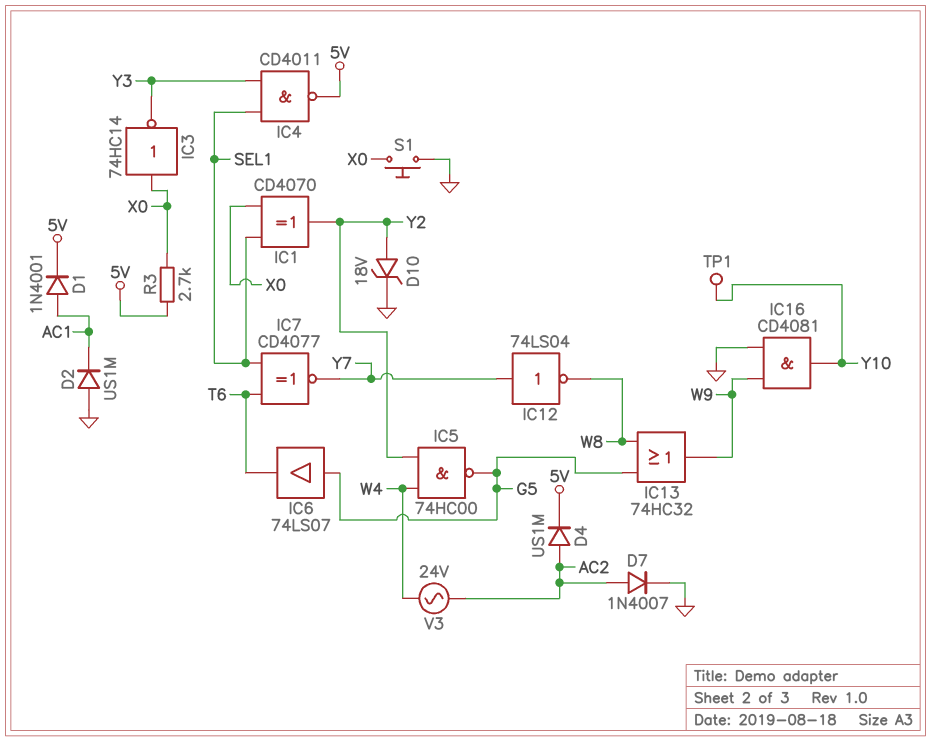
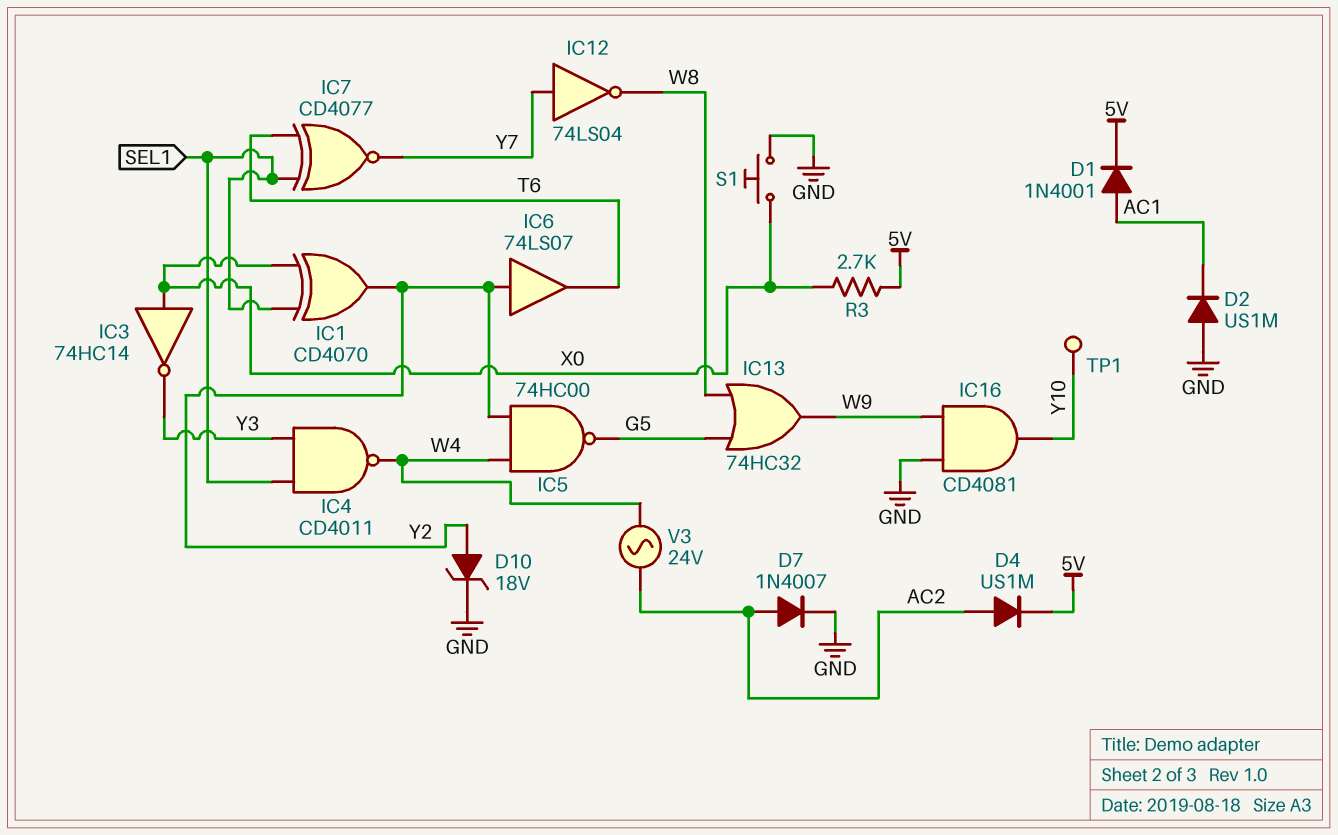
IC4: NAND CD4011 (in SEL1, in Y3, out 5V) -> NAND CD4011 (in SEL1, in Y3, out W4)
IC6: buffer 74LS07 (in G5, out T6) -> buffer 74LS07 (in Y2, out T6)

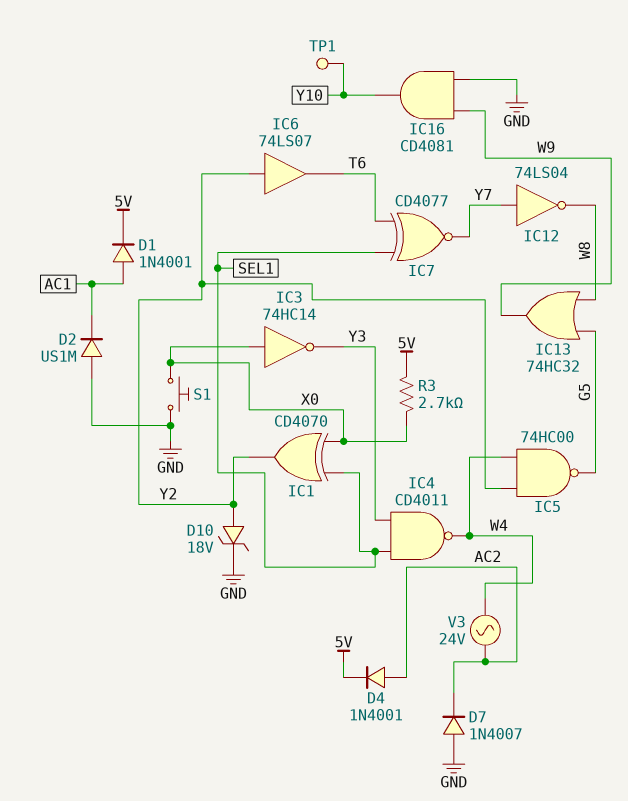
D4: diode US1M (A AC2, K 5V) -> diode 1N4001 (A AC2, K 5V)
D7: diode 1N4007 (A AC2, K GND) -> diode 1N4007 (A GND, K AC2)

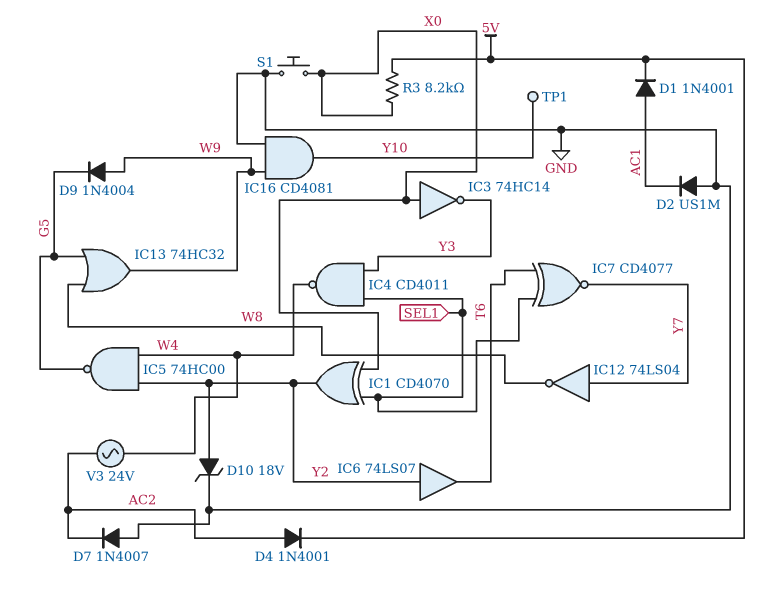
D9: none -> diode 1N4004 (A W9, K G5)
R3: 2.7k (5V, X0) -> 8.2k (5V, X0)

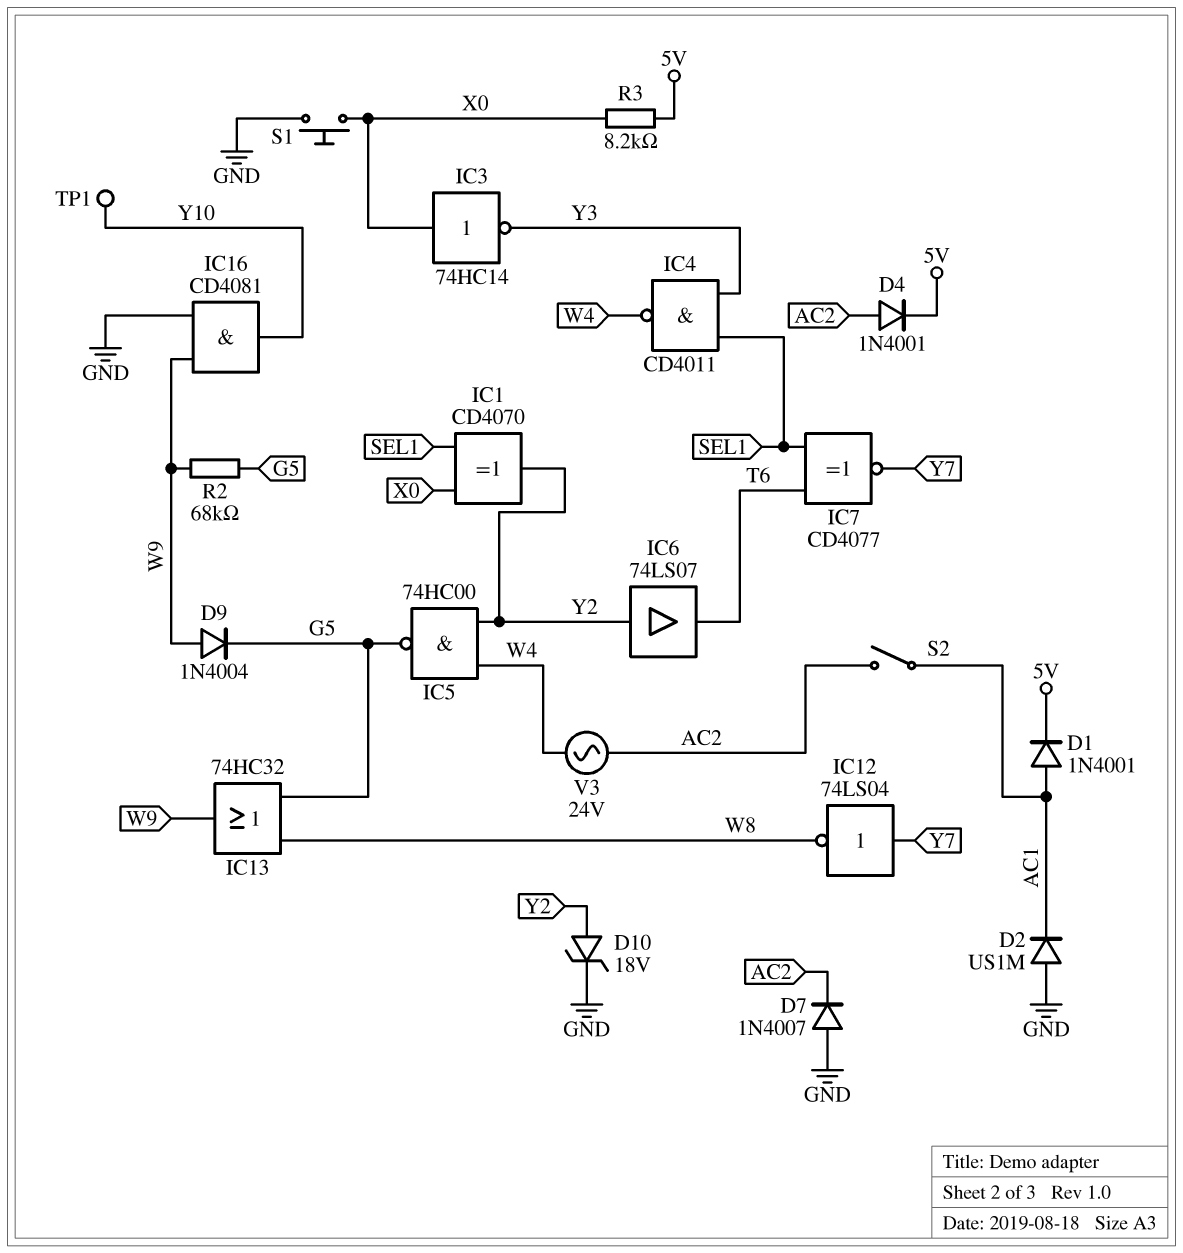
R2: none -> 68k (G5, W9)
S2: none -> switch (AC1, AC2)

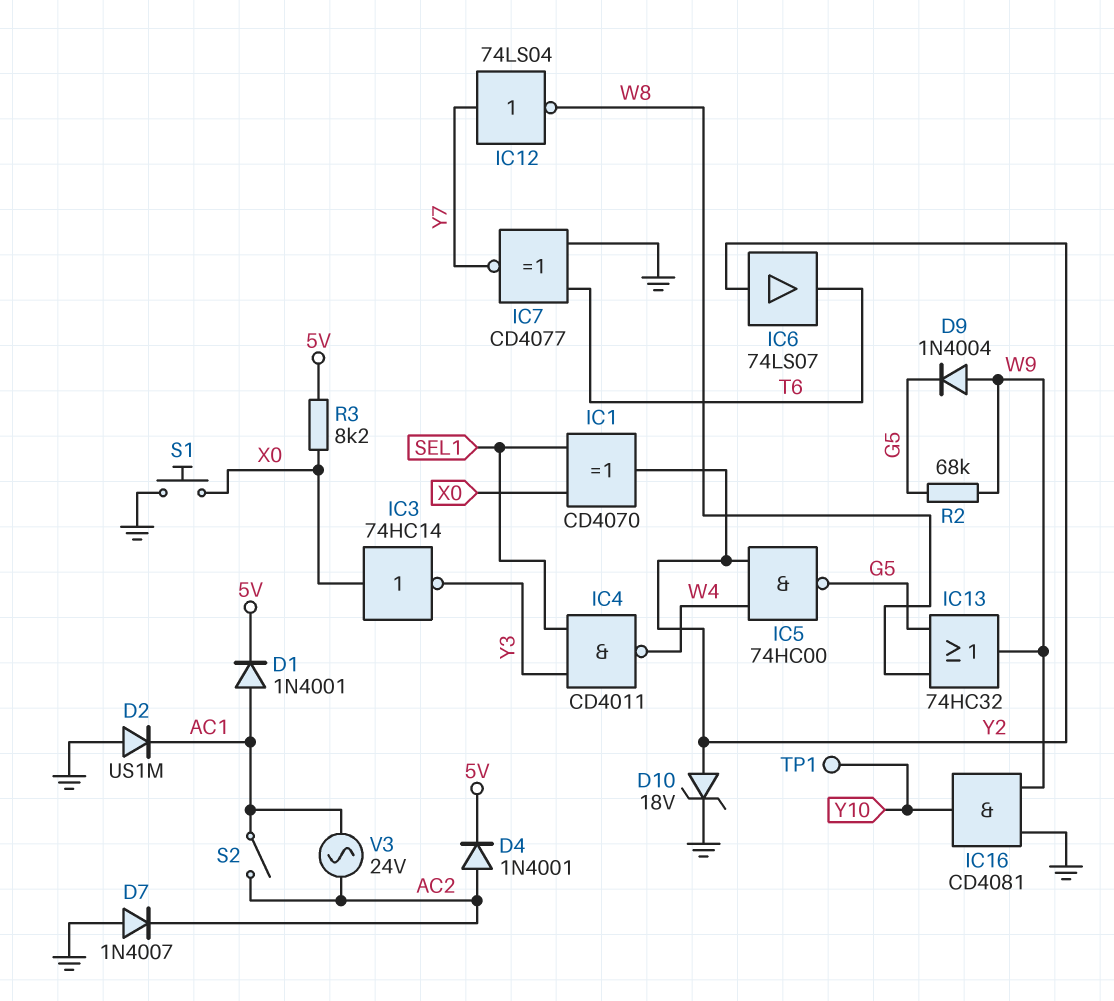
IC7: XNOR CD4077 (in SEL1, in T6, out Y7) -> XNOR CD4077 (in GND, in T6, out Y7)
V3: AC 24V (AC2, W4) -> AC 24V (AC1, AC2)

